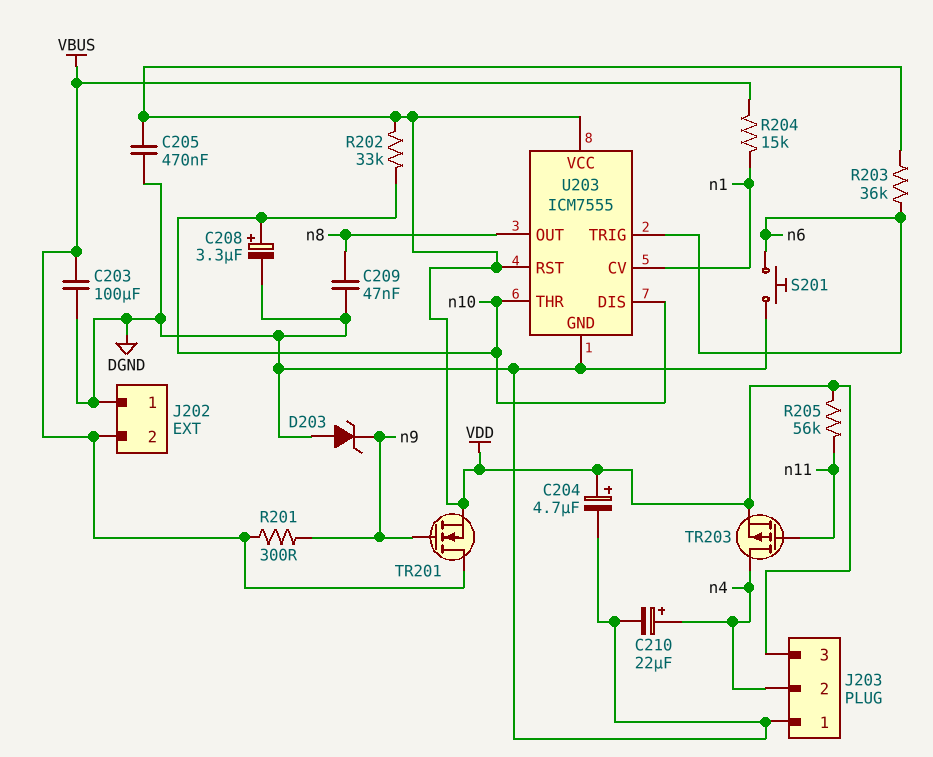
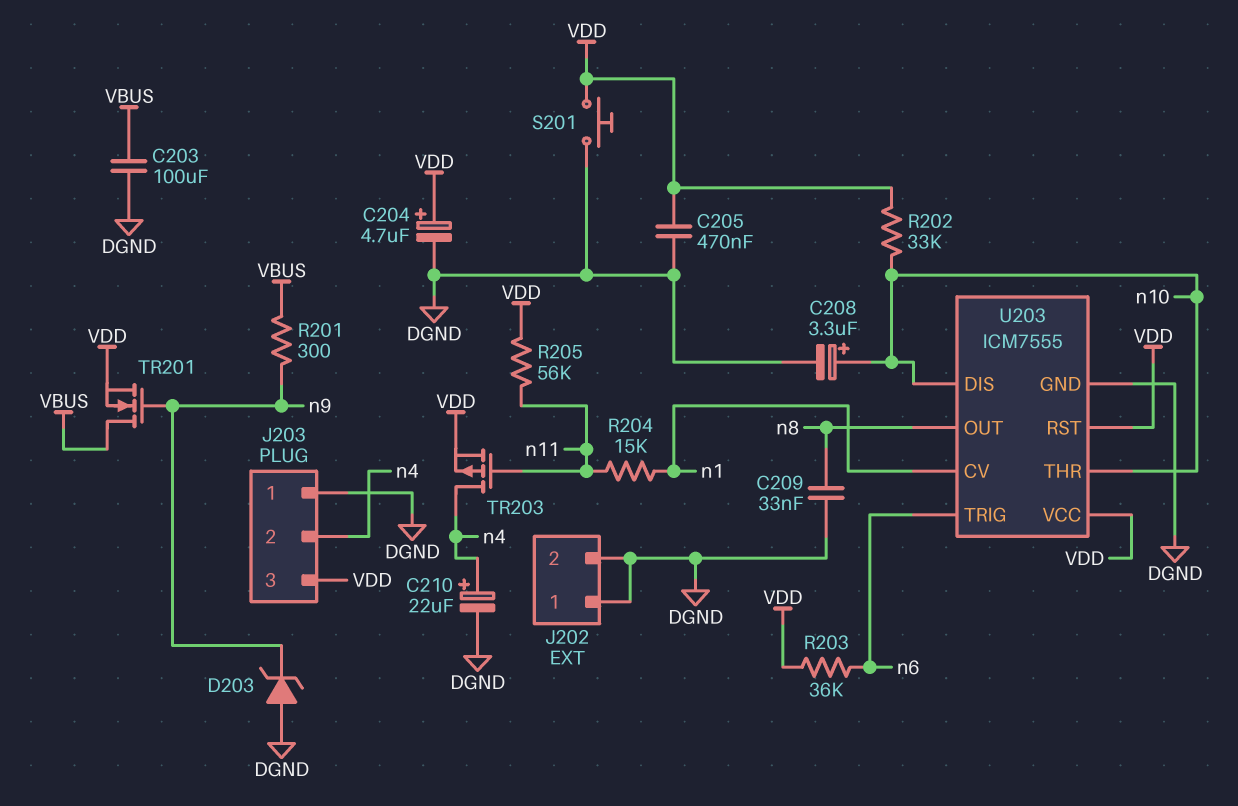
C209: 47nF (DGND, n8) -> 33nF (DGND, n8)
J202 pin 2: VBUS -> DGND
R204: 15k (VBUS, n1) -> 15k (n1, n11)
S201: button (DGND, n6) -> button (DGND, VDD)

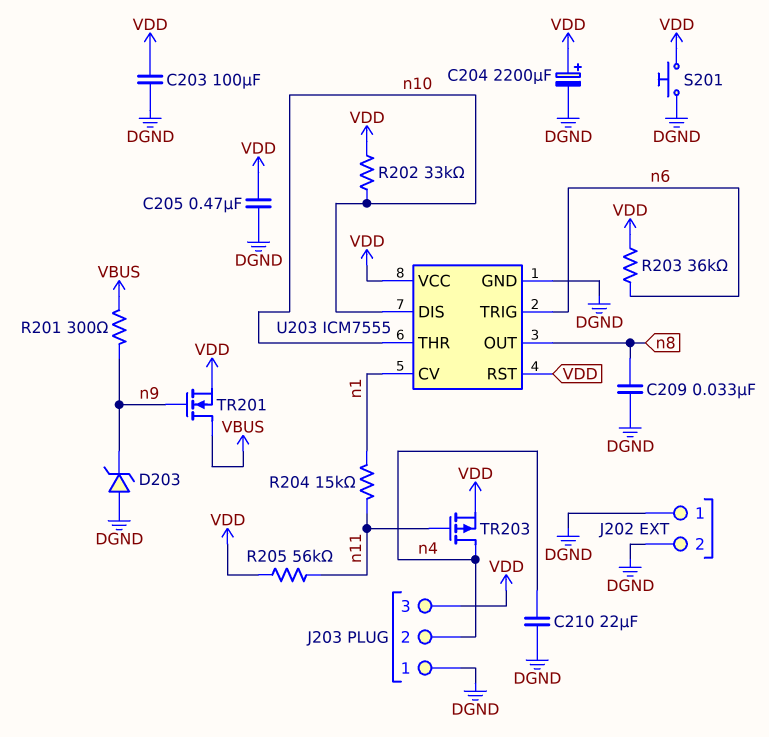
C203: 100uF (DGND, VBUS) -> 100uF (DGND, VDD)
C204: 4.7uF (plus VDD, minus DGND) -> 2200uF (plus VDD, minus DGND)
C208: 3.3uF (plus n10, minus DGND) -> none
C210: 22uF (plus n4, minus DGND) -> 22uF (DGND, n4)

